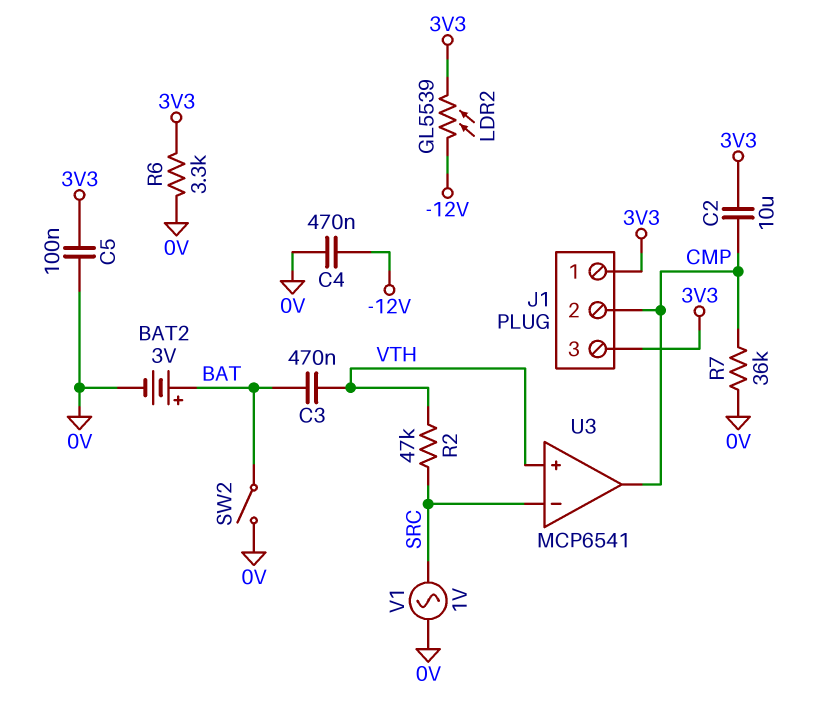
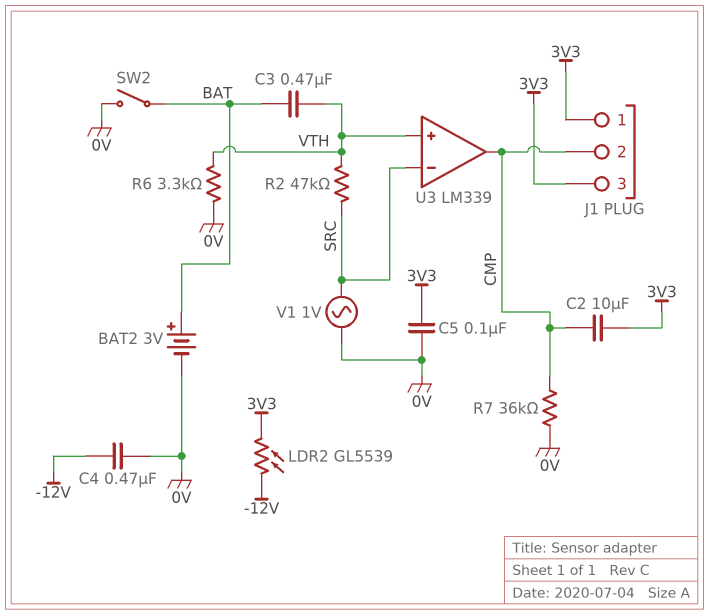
R6: 3.3k (0V, 3V3) -> 3.3k (0V, VTH)
U3: MCP6541 -> LM339

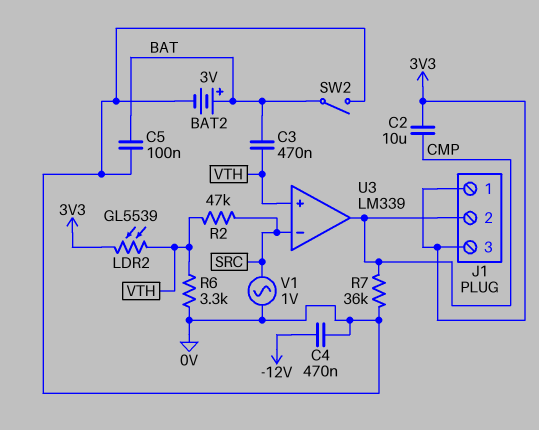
C5: 100nF (0V, 3V3) -> 100nF (0V, BAT)
LDR2: GL5539 (-12V, 3V3) -> GL5539 (3V3, VTH)

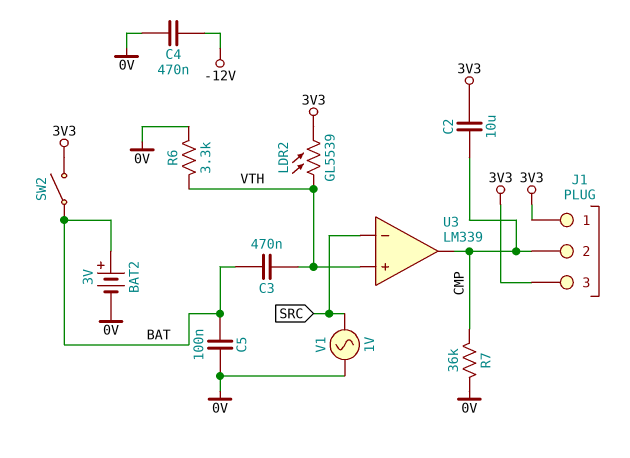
R2: 47k (SRC, VTH) -> none
SW2: switch (0V, BAT) -> switch (3V3, BAT)

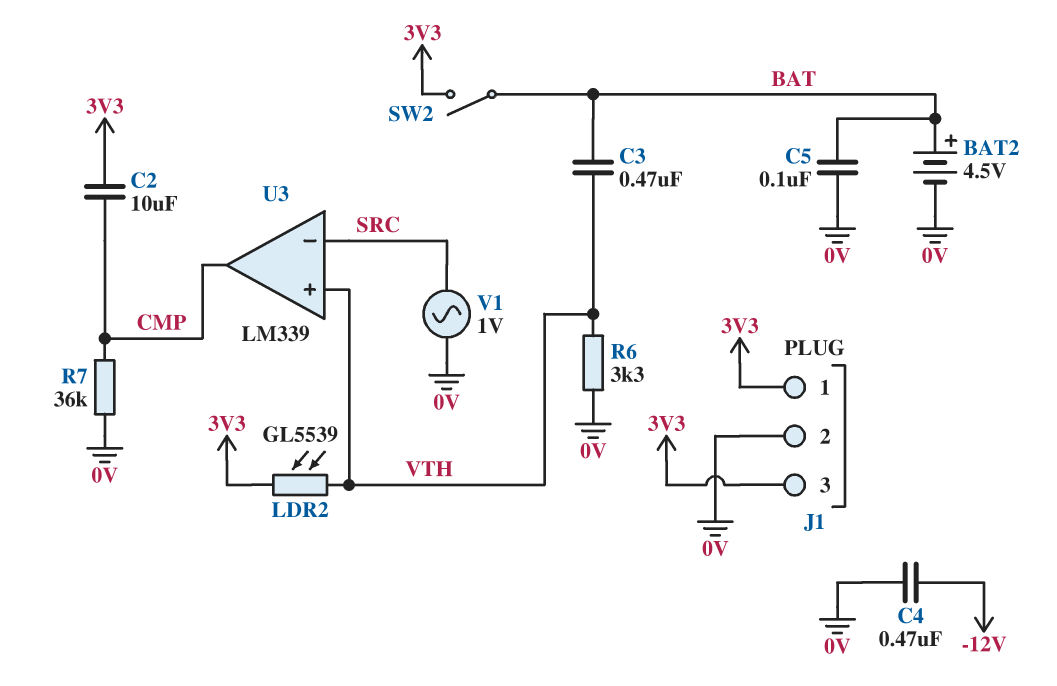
BAT2: 3V (plus BAT, minus 0V) -> 4.5V (plus BAT, minus 0V)
J1 pin 2: CMP -> 0V

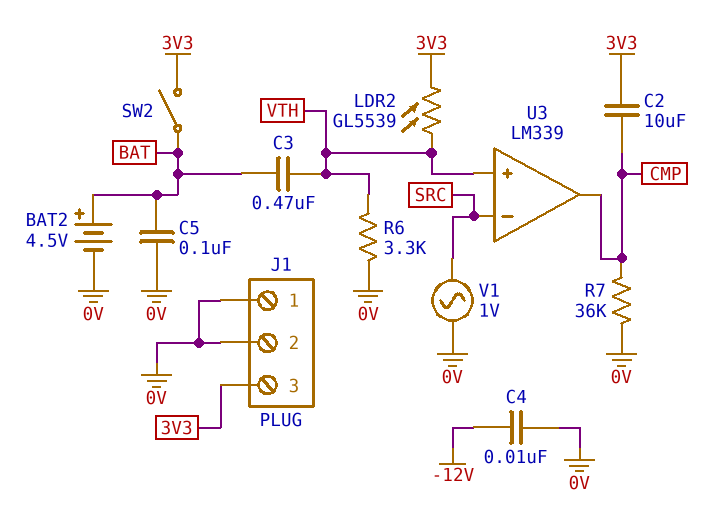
C4: 470nF (-12V, 0V) -> 10nF (-12V, 0V)
J1 pin 1: 3V3 -> 0V

